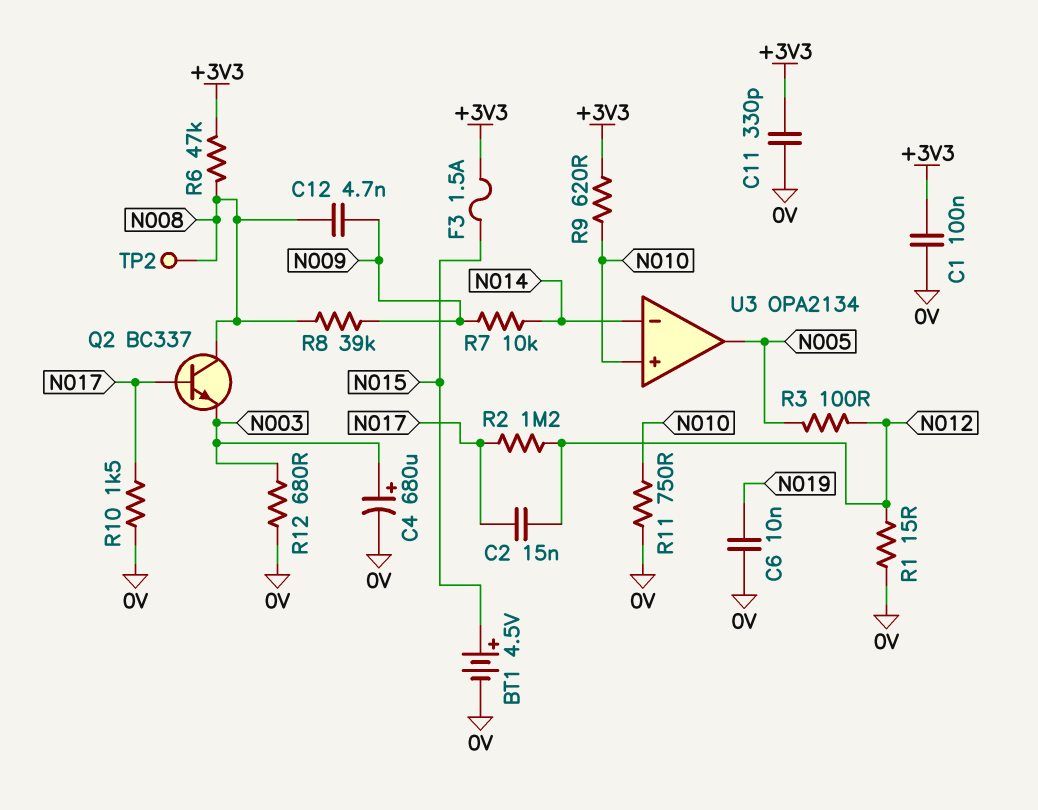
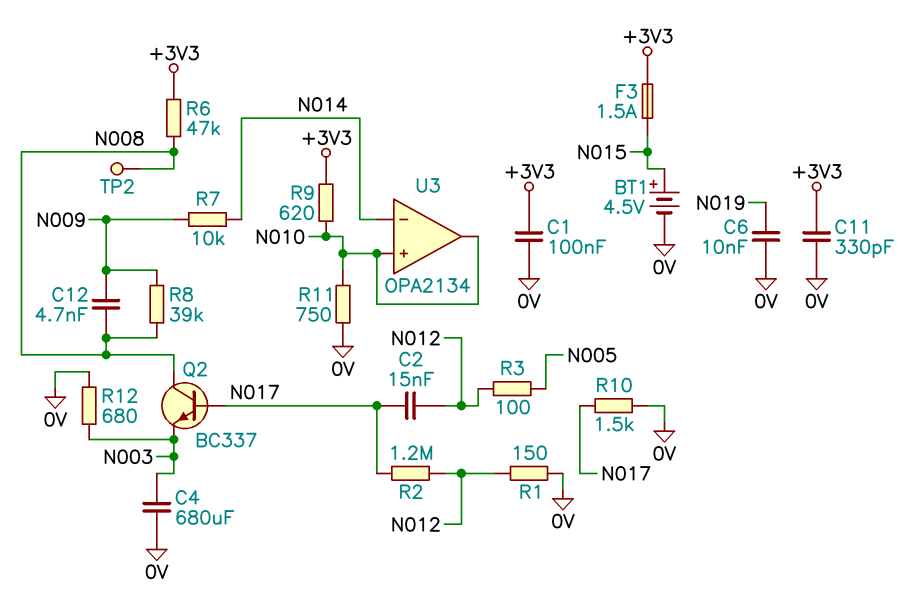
C4: 680uF (plus N003, minus 0V) -> 680uF (0V, N003)
R1: 15 (0V, N012) -> 150 (0V, N012)
U3 pin out: N005 -> N010

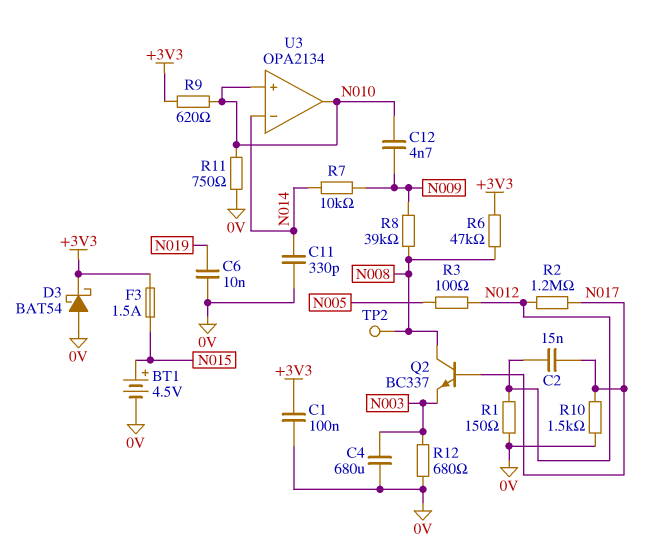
C11: 330pF (+3V3, 0V) -> 330pF (0V, N014)
C12: 4.7nF (N008, N009) -> 4.7nF (N009, N010)
D3: none -> schottky BAT54 (A 0V, K +3V3)

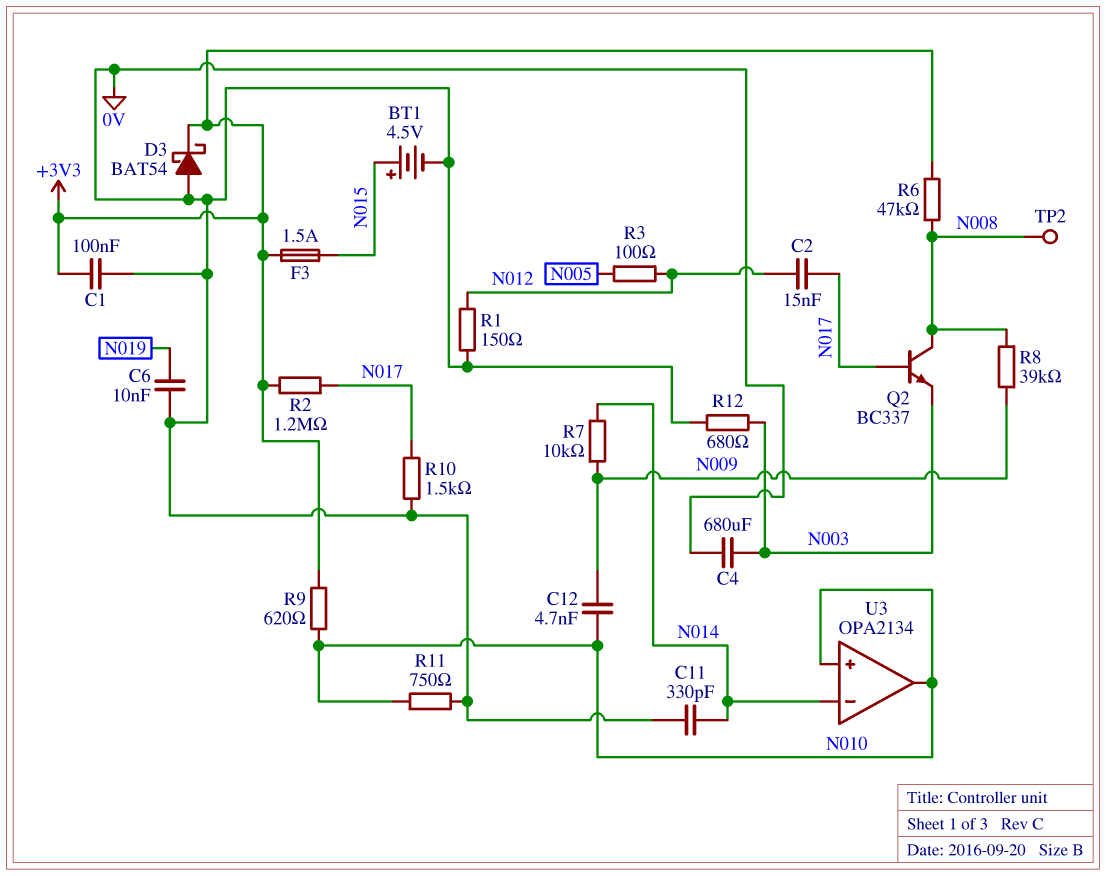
R2: 1.2M (N012, N017) -> 1.2M (+3V3, N017)

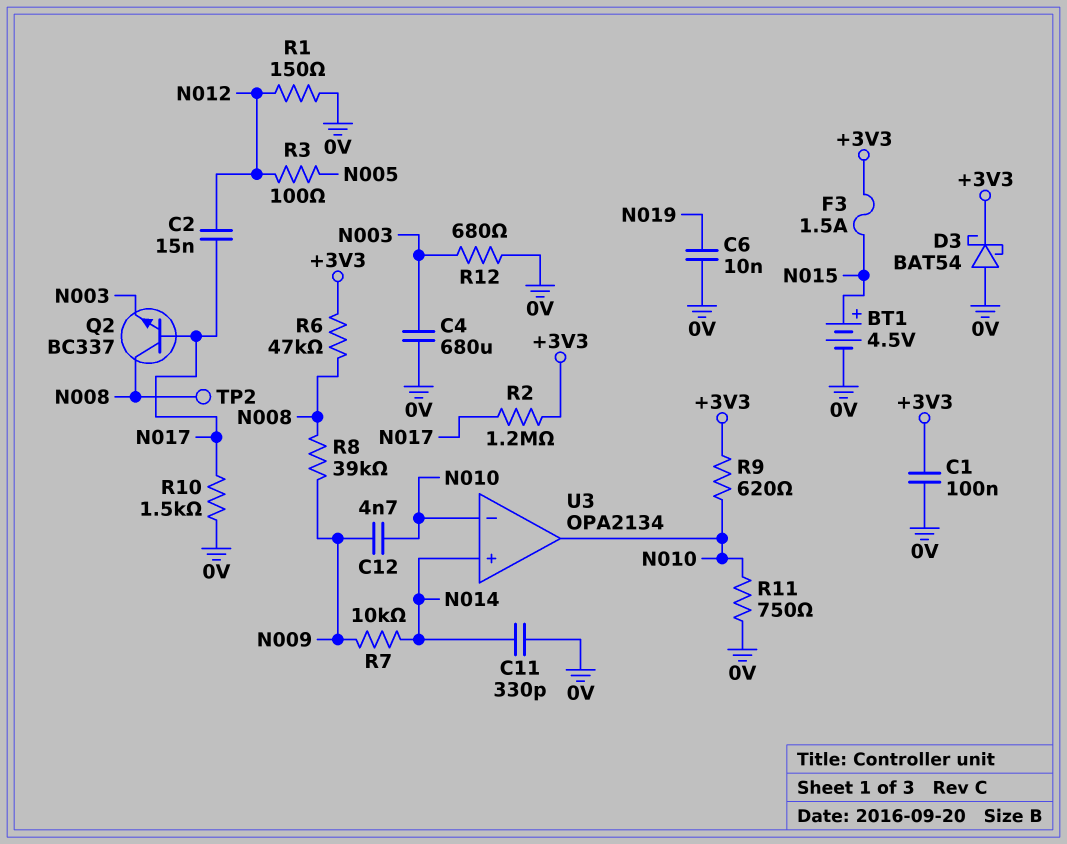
U3 pin in+: N010 -> N014
U3 pin in-: N014 -> N010

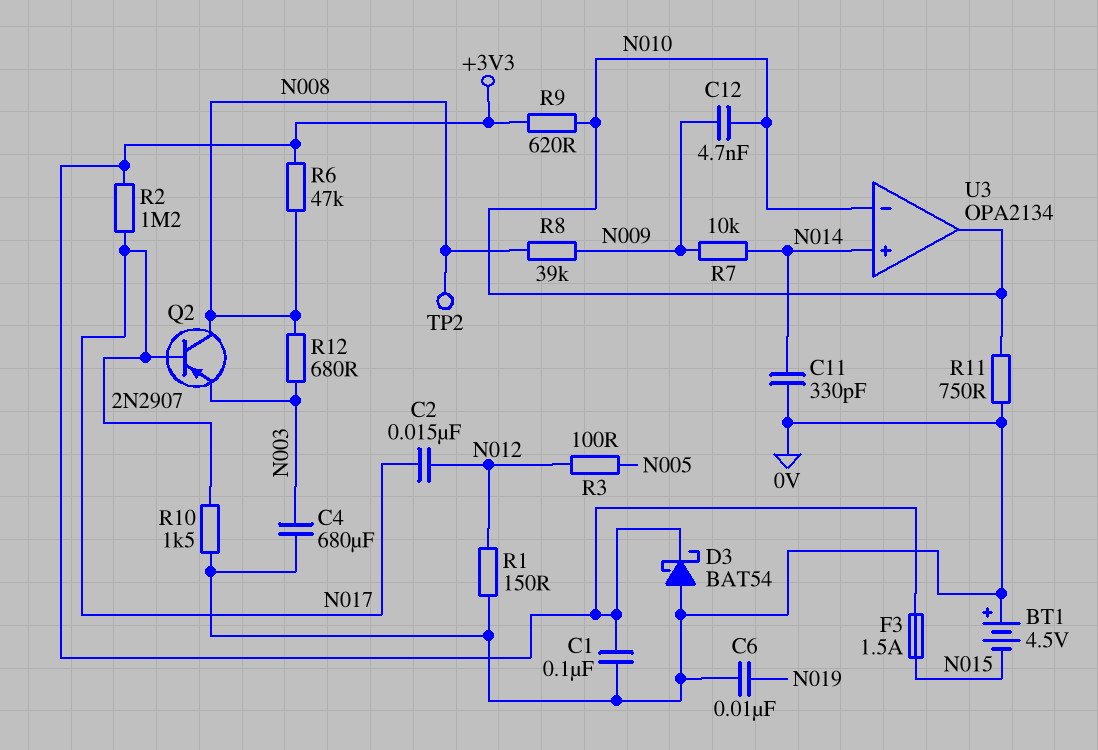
BT1: 4.5V (plus N015, minus 0V) -> 4.5V (plus 0V, minus N015)
Q2: NPN BC337 (B N017, C N008, E N003) -> PNP 2N2907 (B N017, C N008, E N003)
R12: 680 (0V, N003) -> 680 (N003, N008)

